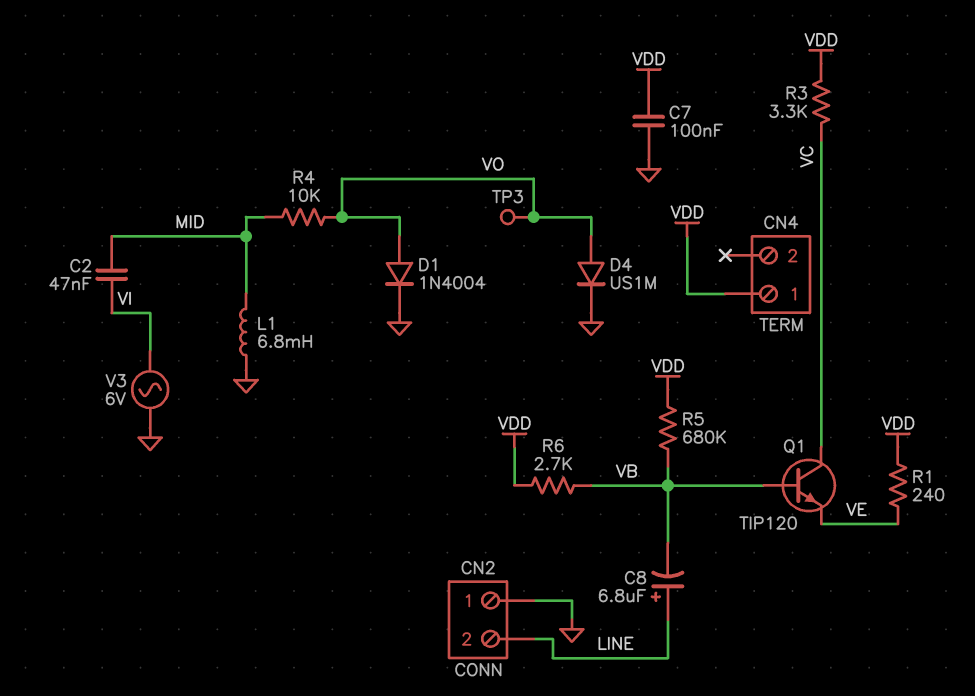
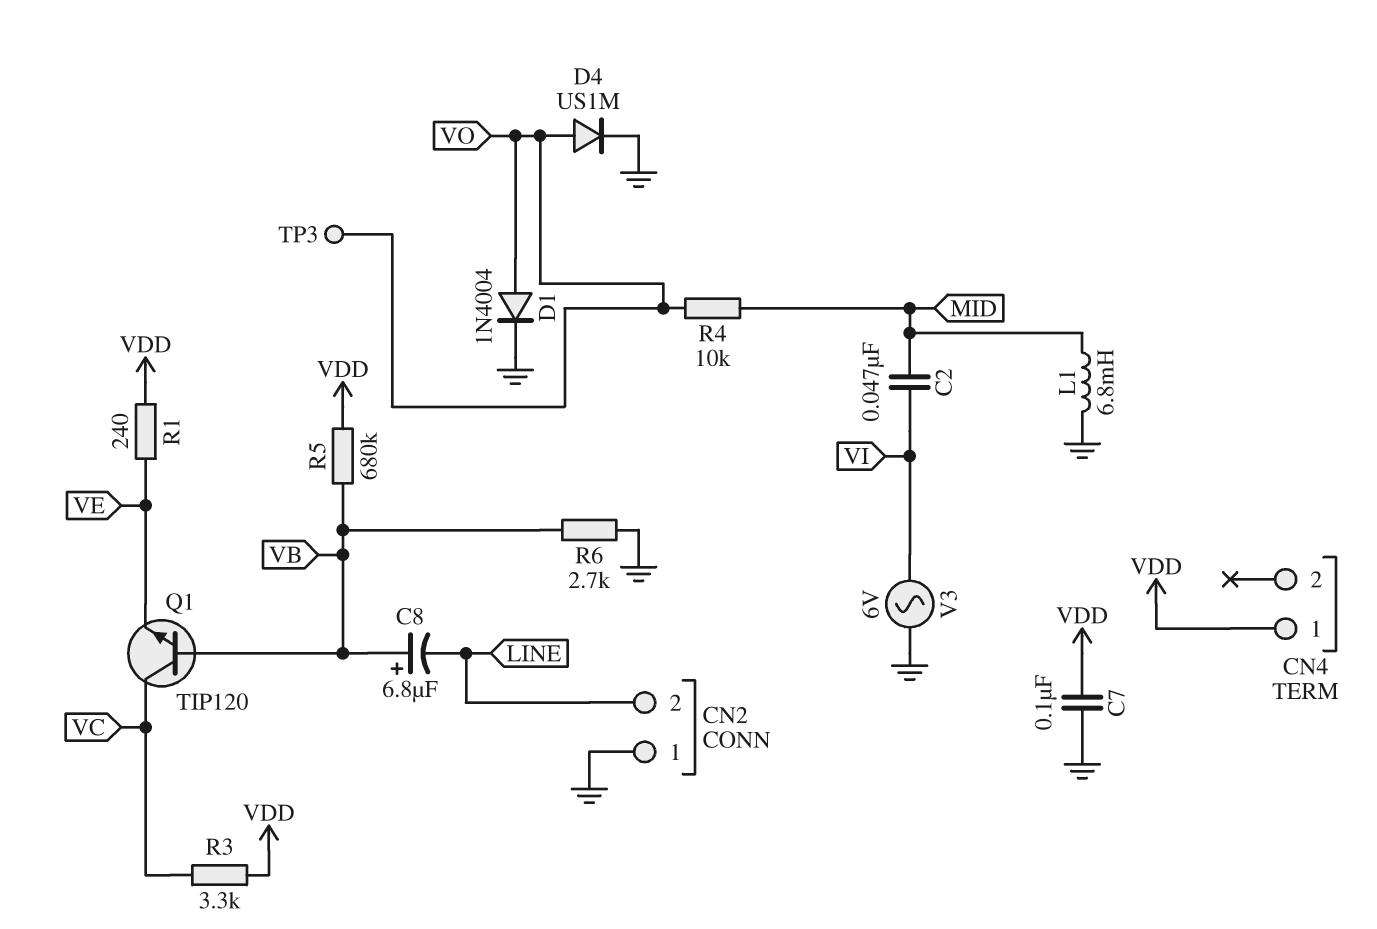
C8: 6.8uF (plus LINE, minus VB) -> 6.8uF (plus VB, minus LINE)
R6: 2.7k (VB, VDD) -> 2.7k (GND, VB)

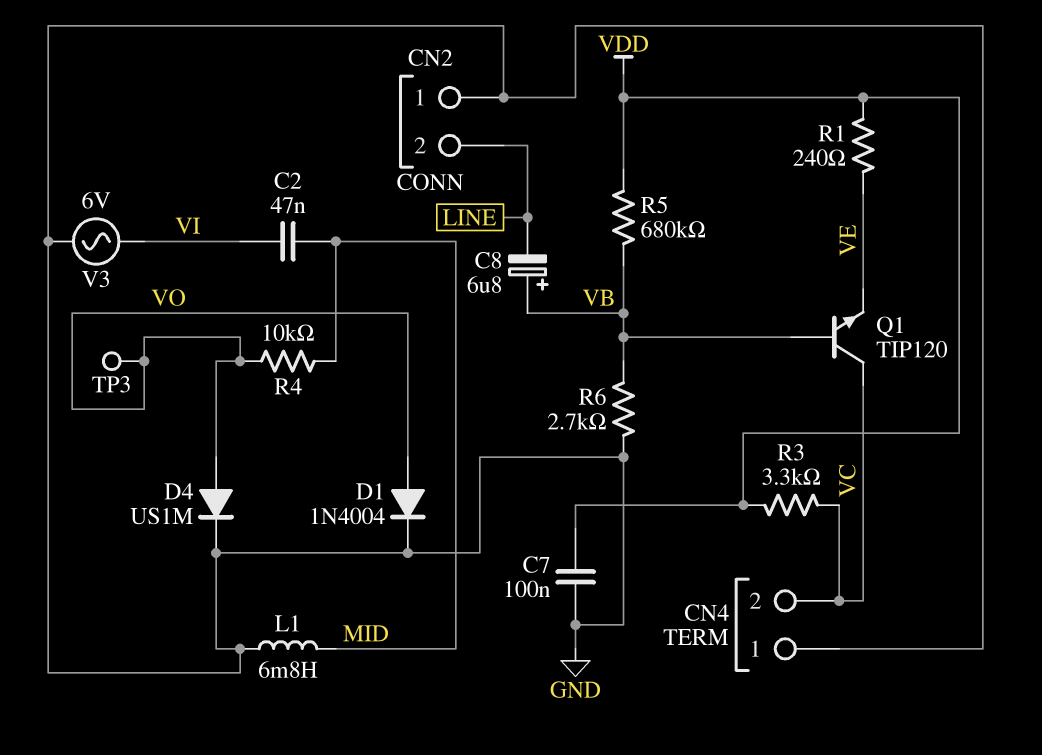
CN4 pin 1: VDD -> GND
CN4 pin 2: none -> VC

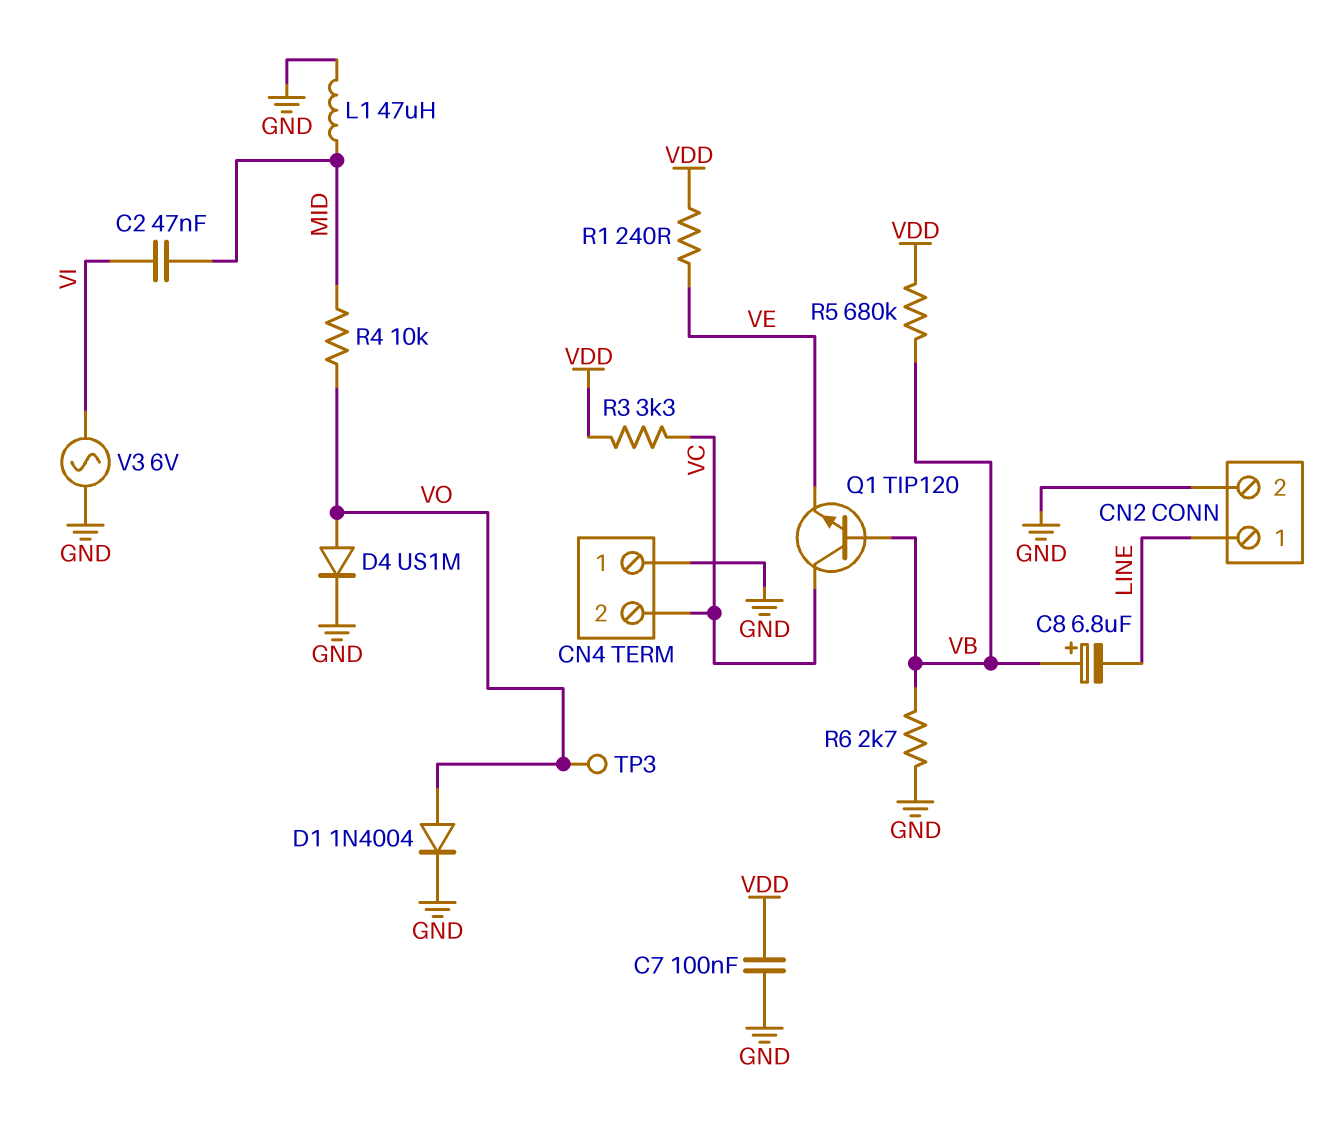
CN2 pin 1: GND -> LINE
CN2 pin 2: LINE -> GND
L1: 6.8mH (GND, MID) -> 47uH (GND, MID)

